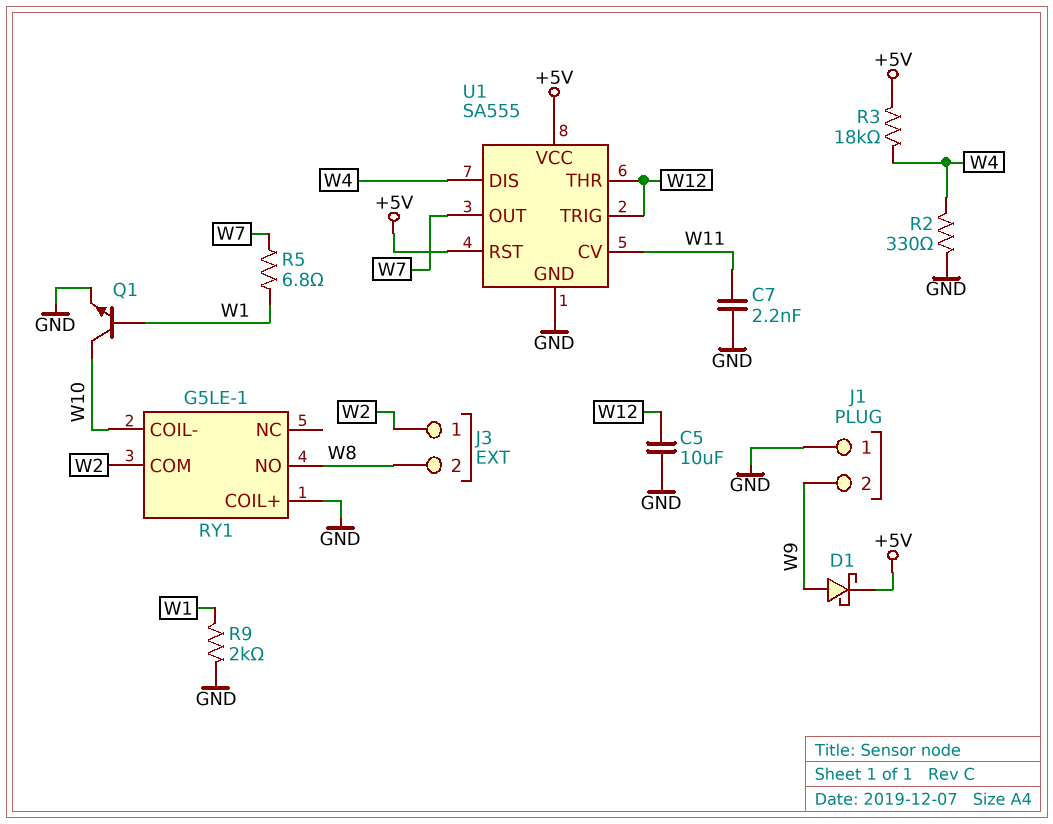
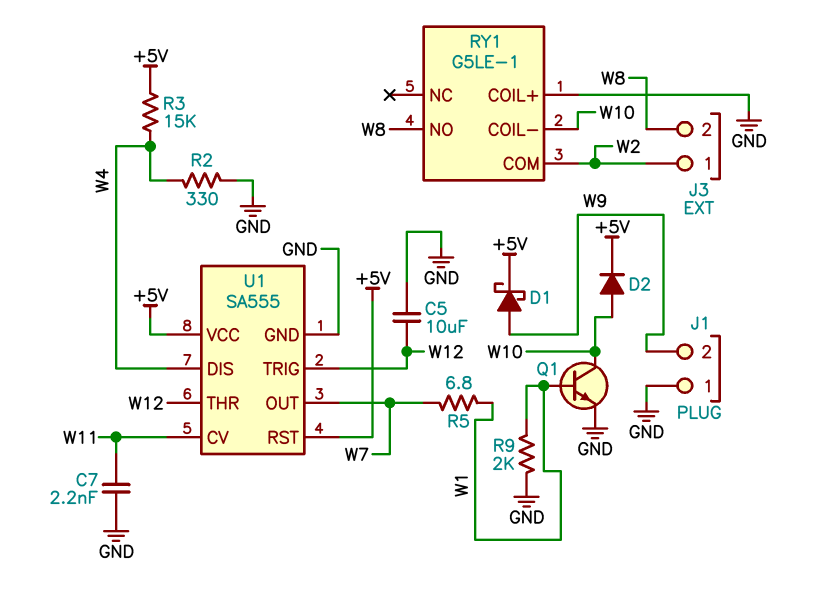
D2: none -> diode (A W10, K +5V)
R3: 18k (+5V, W4) -> 15k (+5V, W4)

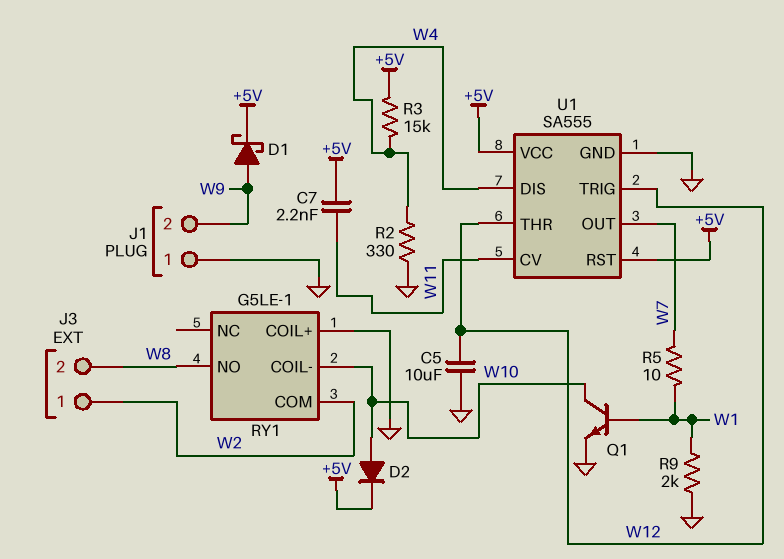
C7: 2.2nF (GND, W11) -> 2.2nF (+5V, W11)
R5: 6.8 (W1, W7) -> 10 (W1, W7)

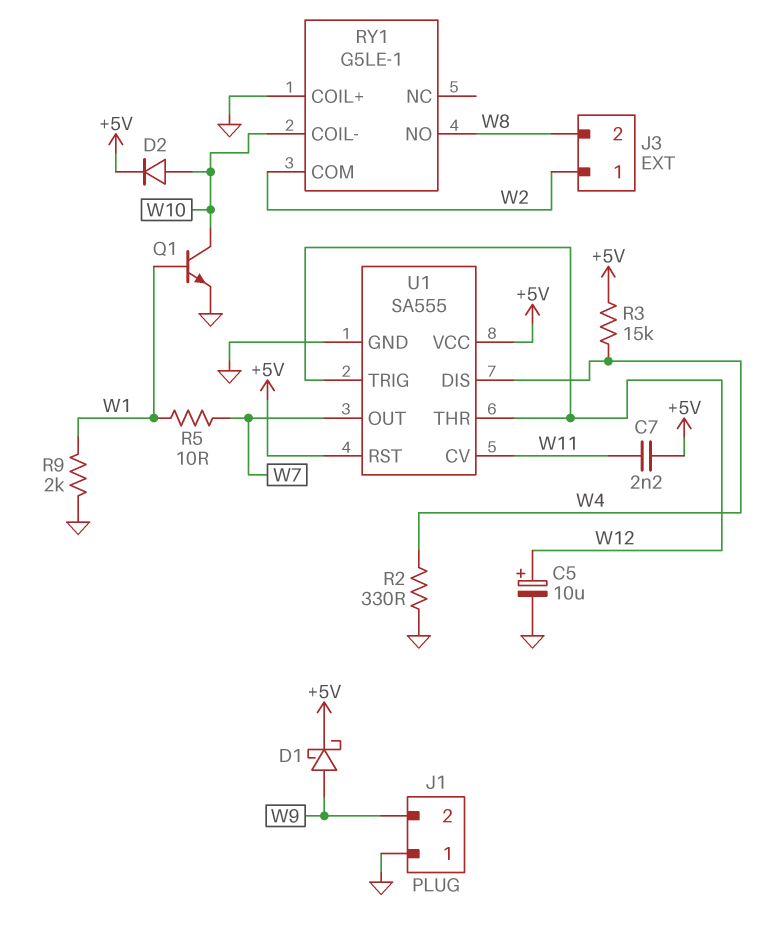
C5: 10uF (GND, W12) -> 10uF (plus W12, minus GND)

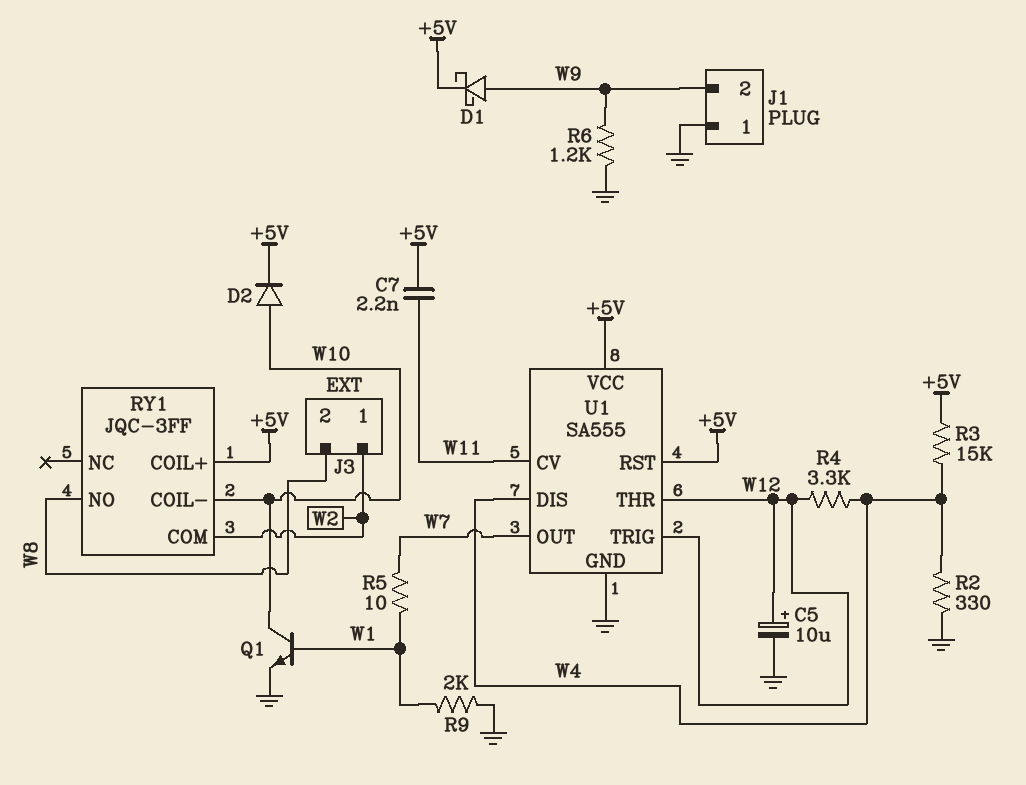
R4: none -> 3.3k (W4, W12)
R6: none -> 1.2k (GND, W9)
RY1: G5LE-1 -> JQC-3FF
RY1 pin COIL+: GND -> +5V

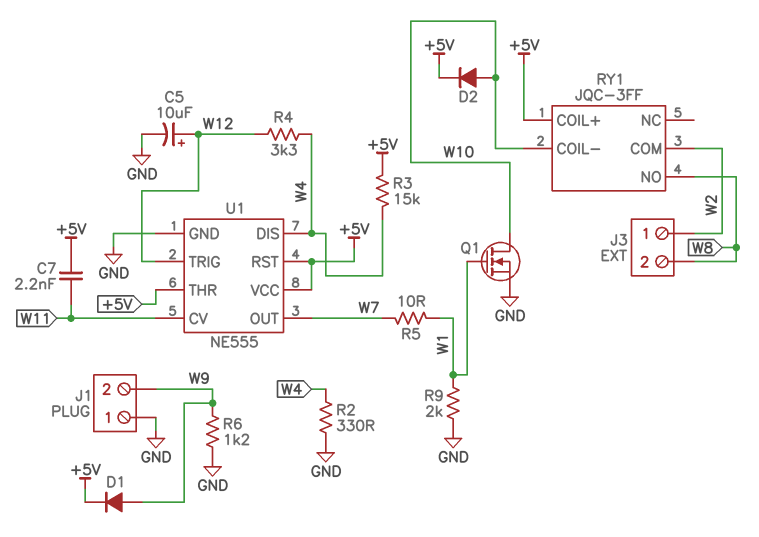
D1: schottky (A W9, K +5V) -> diode (A W9, K +5V)
Q1: NPN (B W1, C W10, E GND) -> NMOS (G W1, D W10, S GND)
U1: SA555 -> NE555
U1 pin THR: W12 -> +5V

